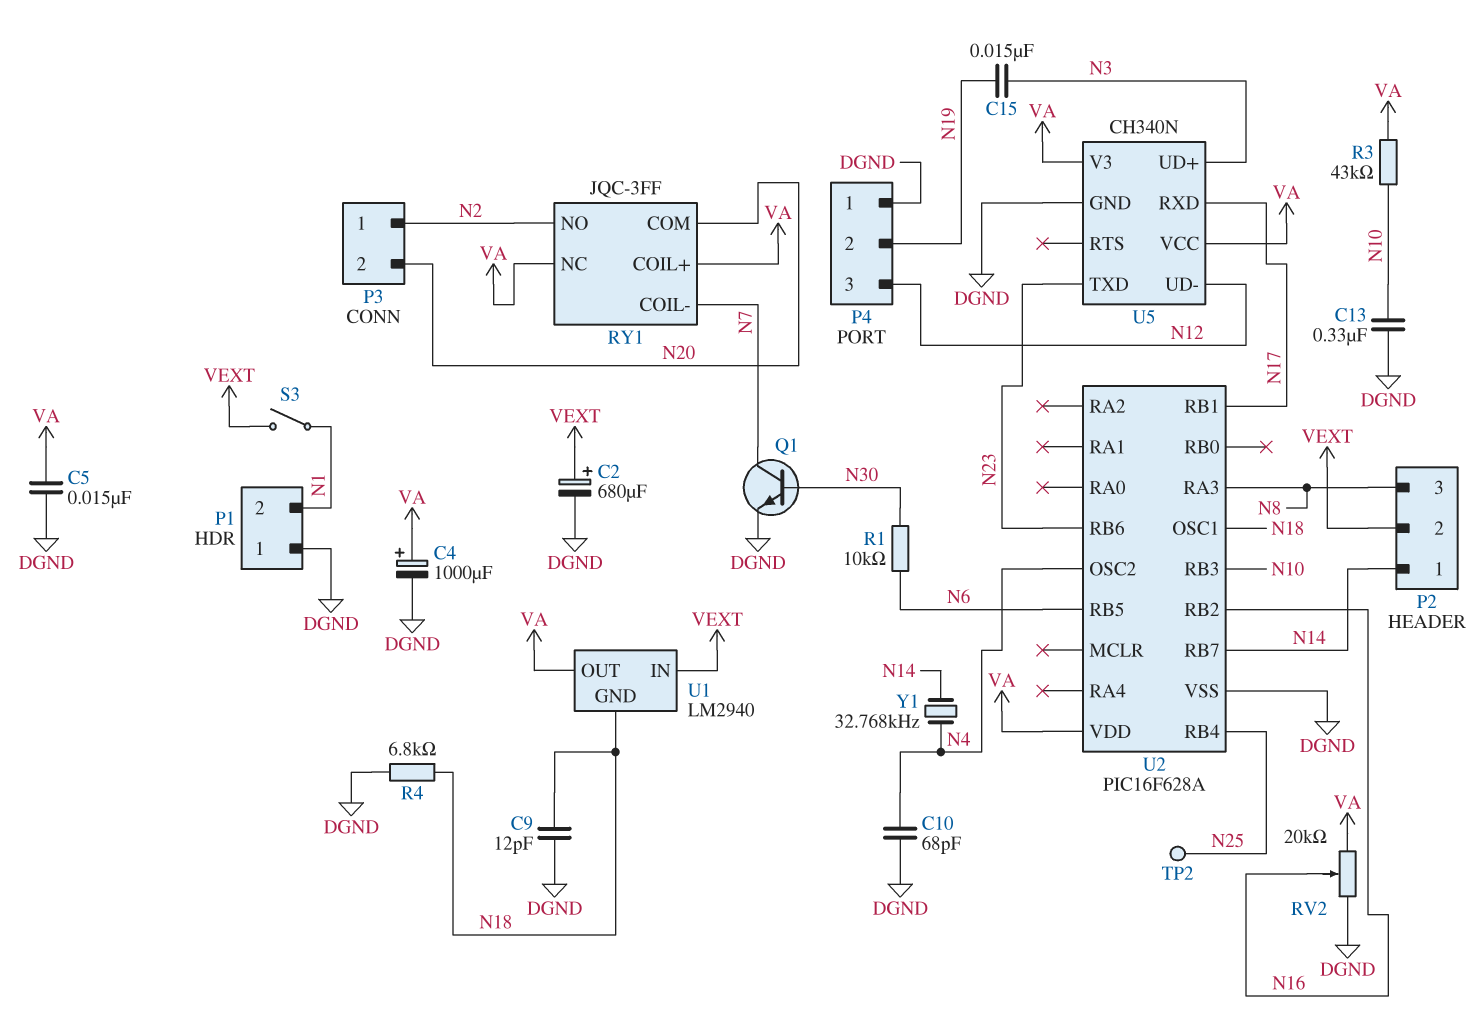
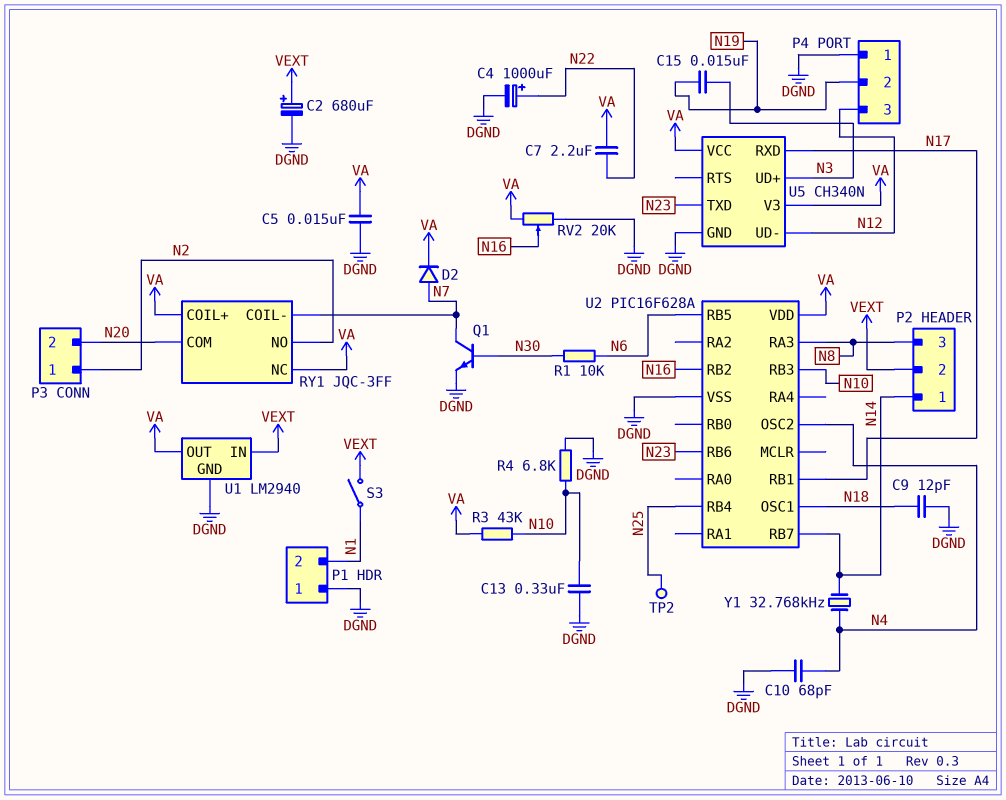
C4: 1000uF (plus VA, minus DGND) -> 1000uF (plus N22, minus DGND)
C7: none -> 2.2uF (N22, VA)
D2: none -> diode (A N7, K VA)
R4: 6.8k (DGND, N18) -> 6.8k (DGND, N10)
U1 pin GND: N18 -> DGND

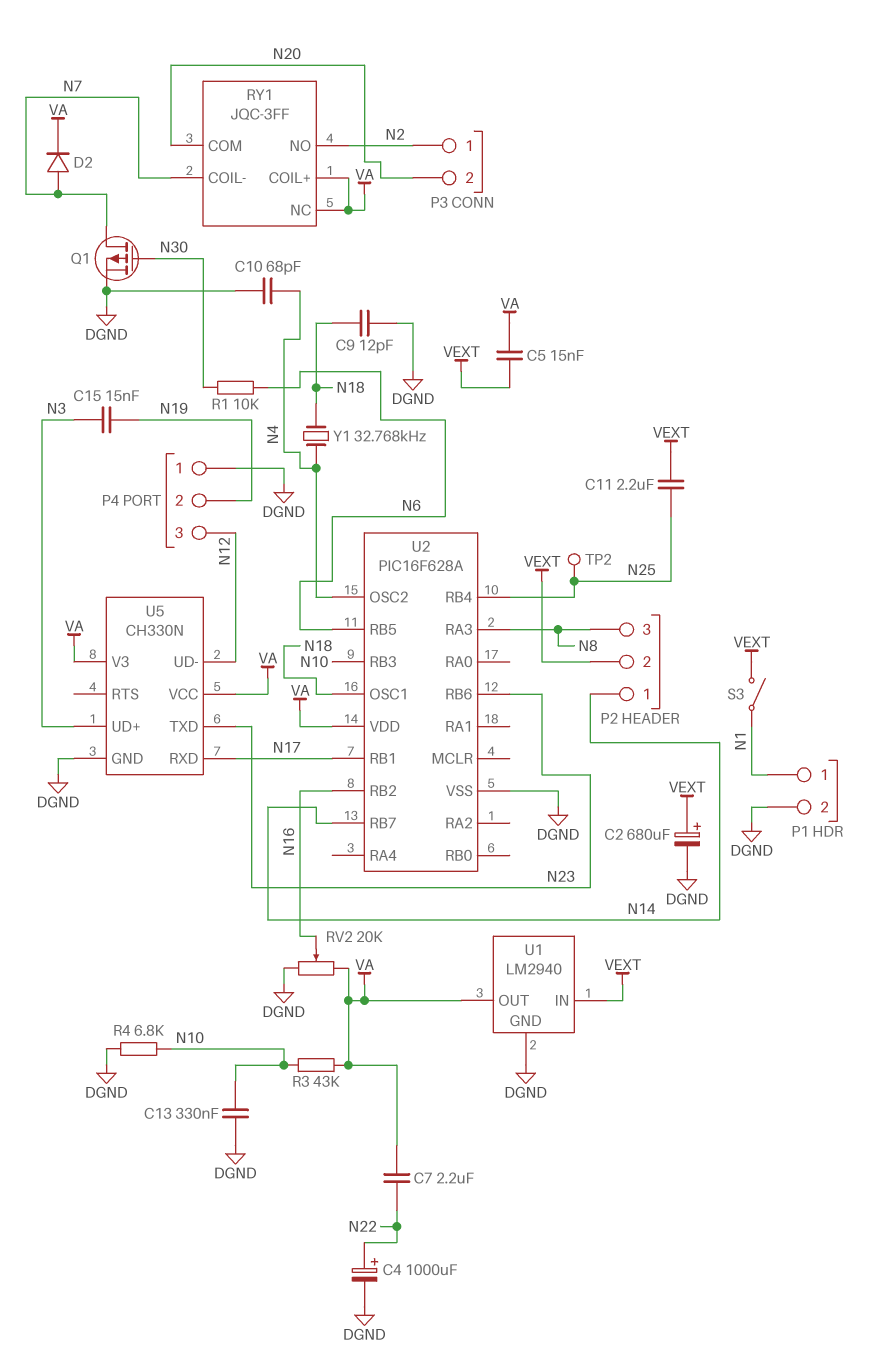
C5: 15nF (DGND, VA) -> 15nF (VA, VEXT)
C11: none -> 2.2uF (N25, VEXT)
P1 pin 1: DGND -> N1
P1 pin 2: N1 -> DGND
Q1: NPN (B N30, C N7, E DGND) -> PMOS (G N30, D N7, S DGND)
U5: CH340N -> CH330N
Y1: 32.768kHz (N4, N14) -> 32.768kHz (N4, N18)

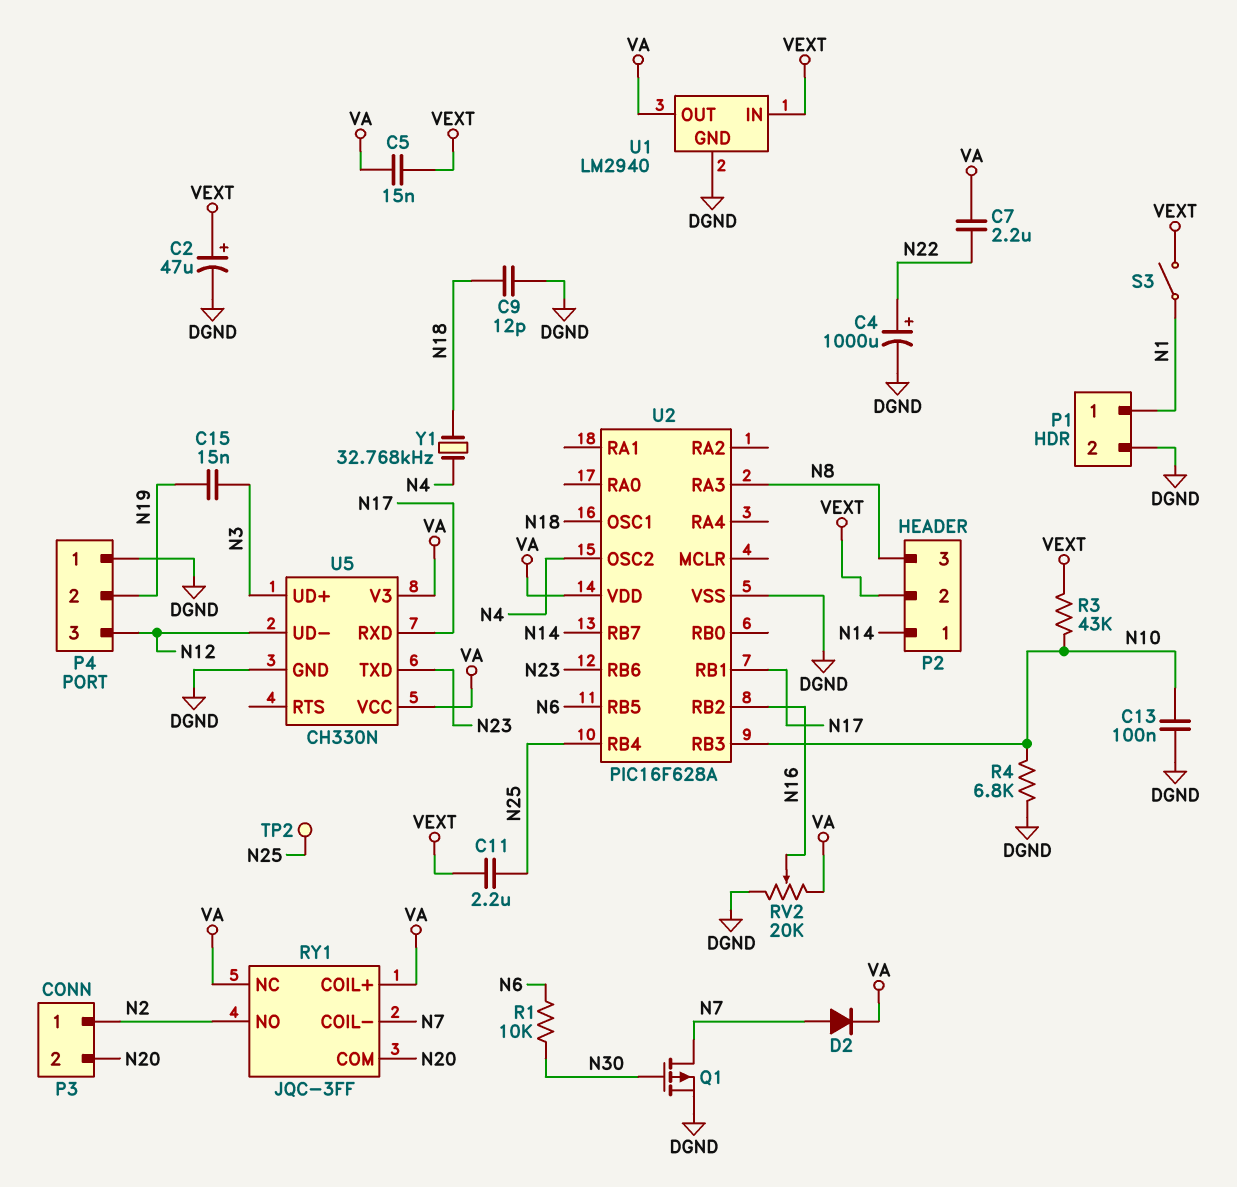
C2: 680uF (plus VEXT, minus DGND) -> 47uF (plus VEXT, minus DGND)
C10: 68pF (DGND, N4) -> none
C13: 330nF (DGND, N10) -> 100nF (DGND, N10)
R3: 43k (N10, VA) -> 43k (N10, VEXT)

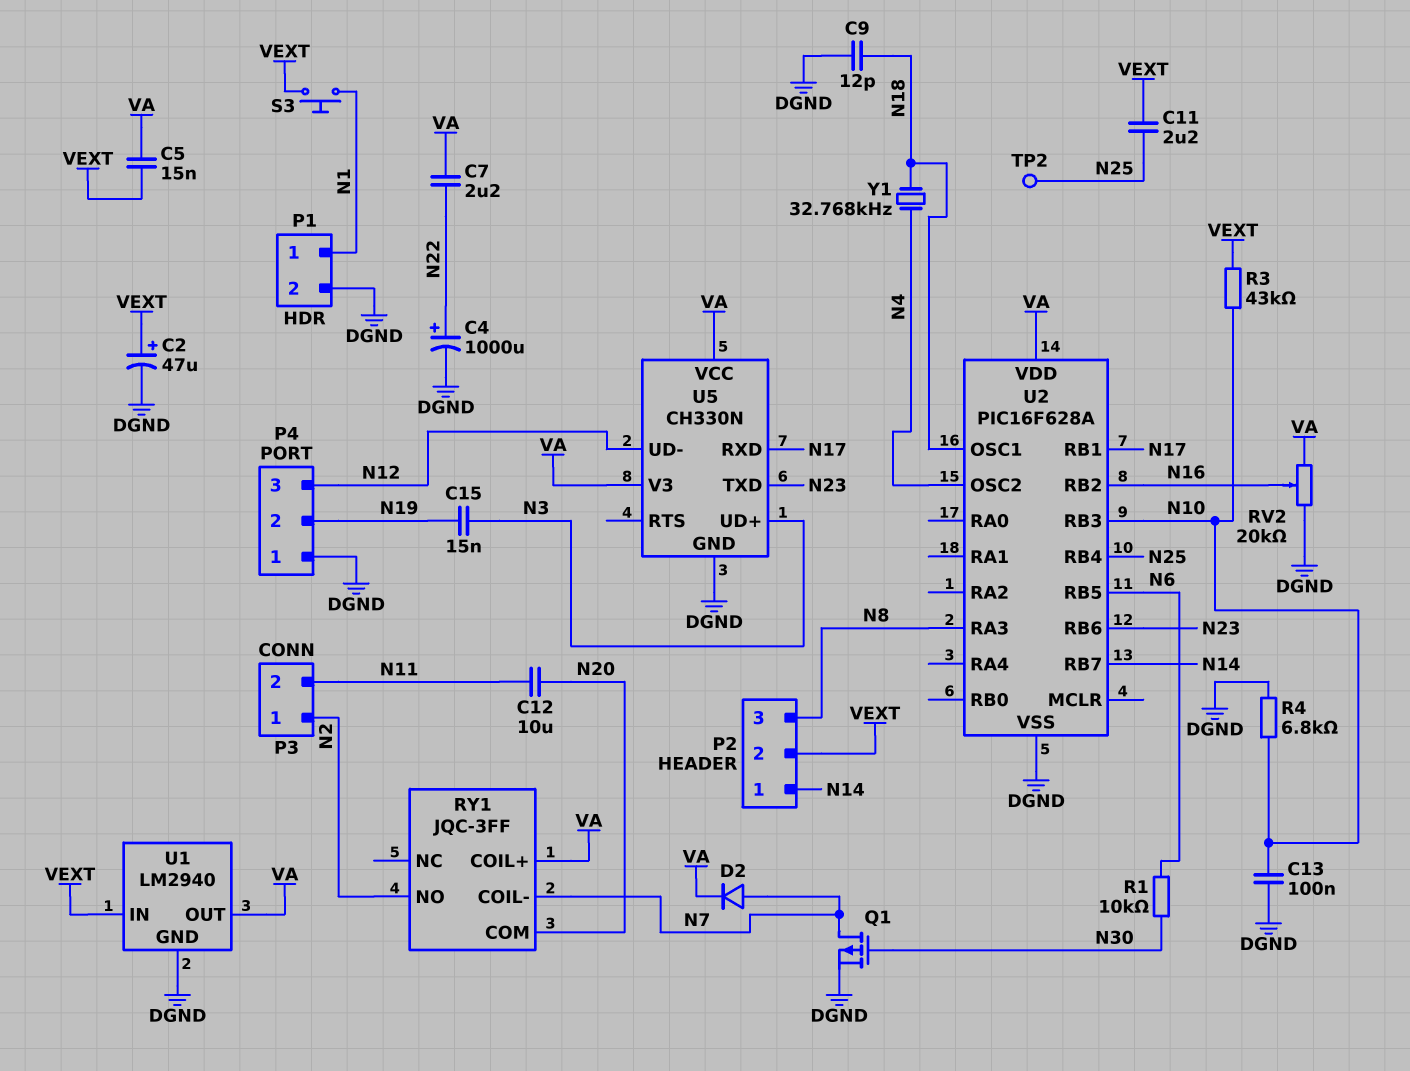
C12: none -> 10uF (N11, N20)
P3 pin 2: N20 -> N11
RY1 pin NC: VA -> none
S3: switch (N1, VEXT) -> button (N1, VEXT)

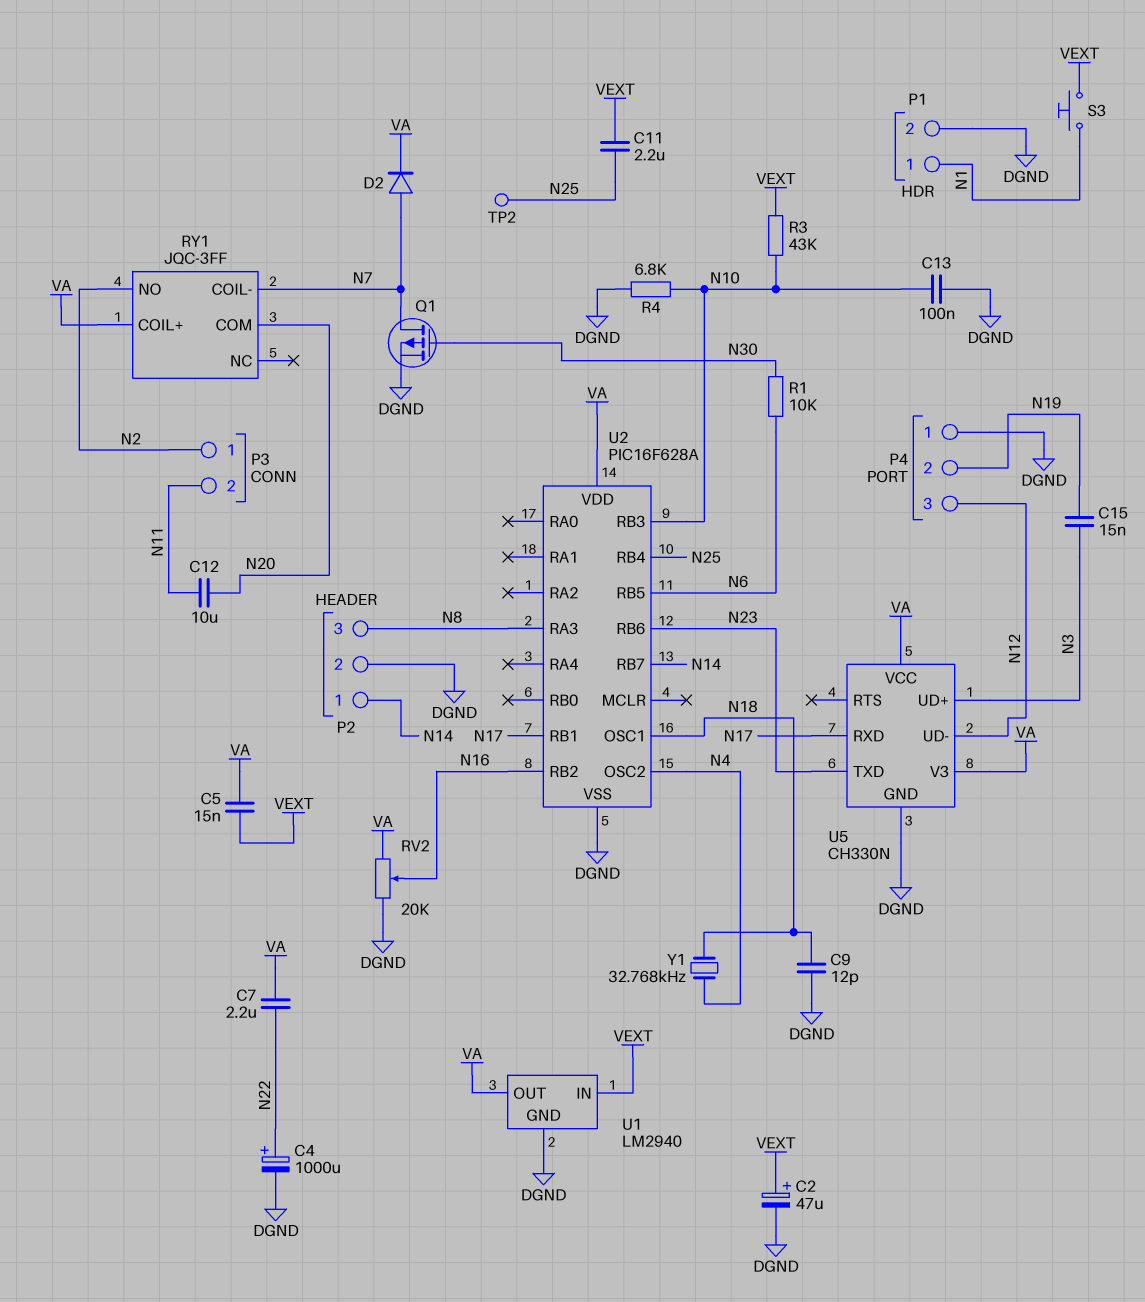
P2 pin 2: VEXT -> DGND

